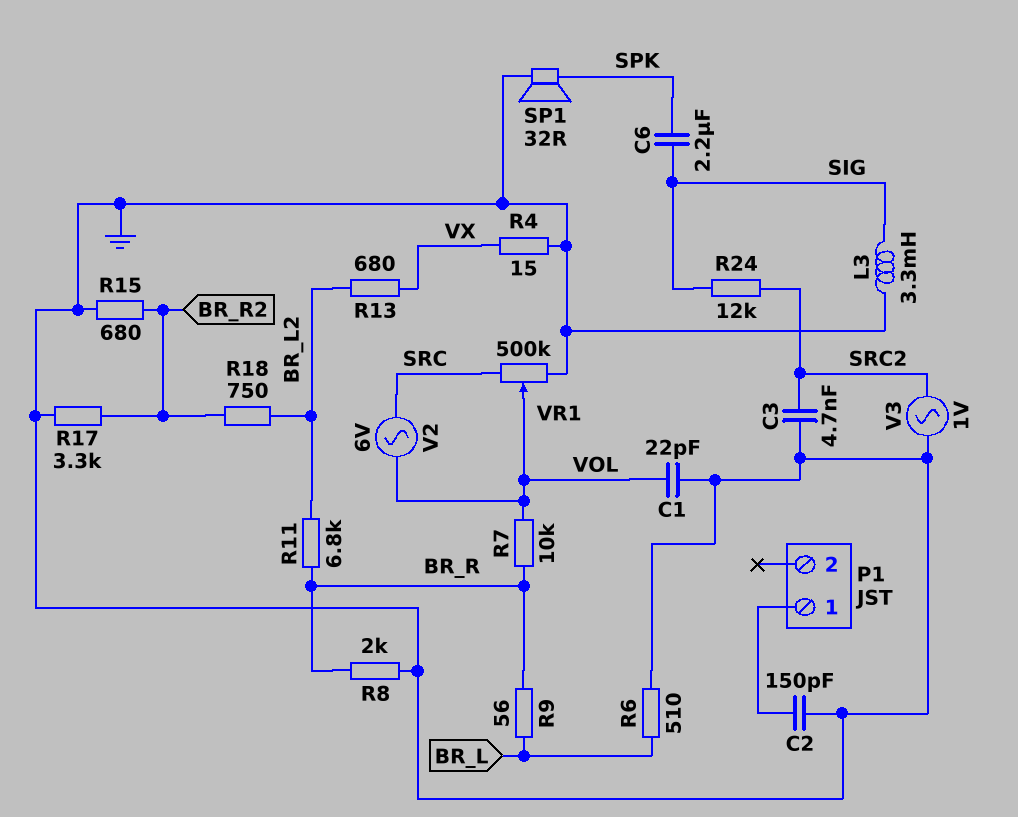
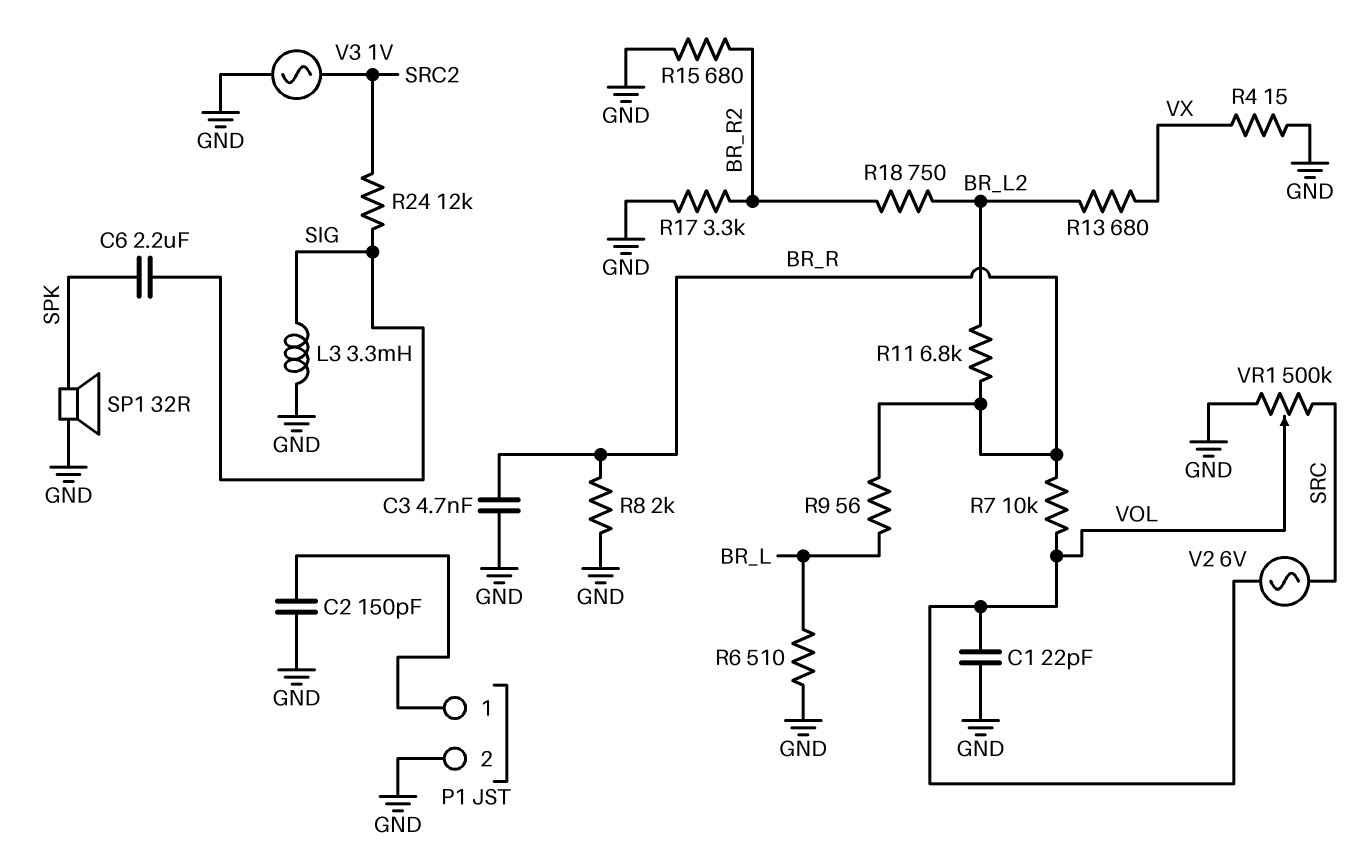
C3: 4.7nF (GND, SRC2) -> 4.7nF (BR_R, GND)
P1 pin 2: none -> GND

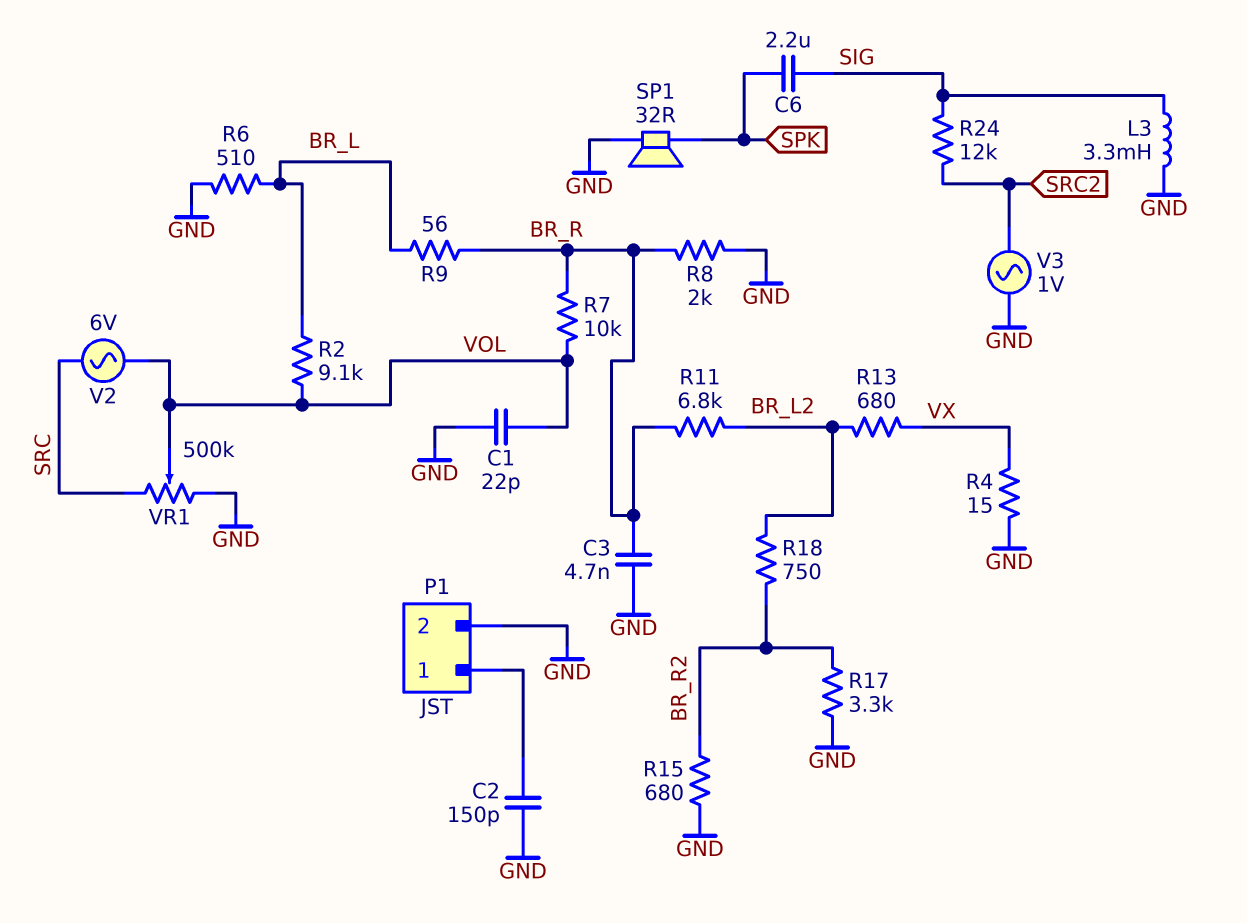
R2: none -> 9.1k (BR_L, VOL)

